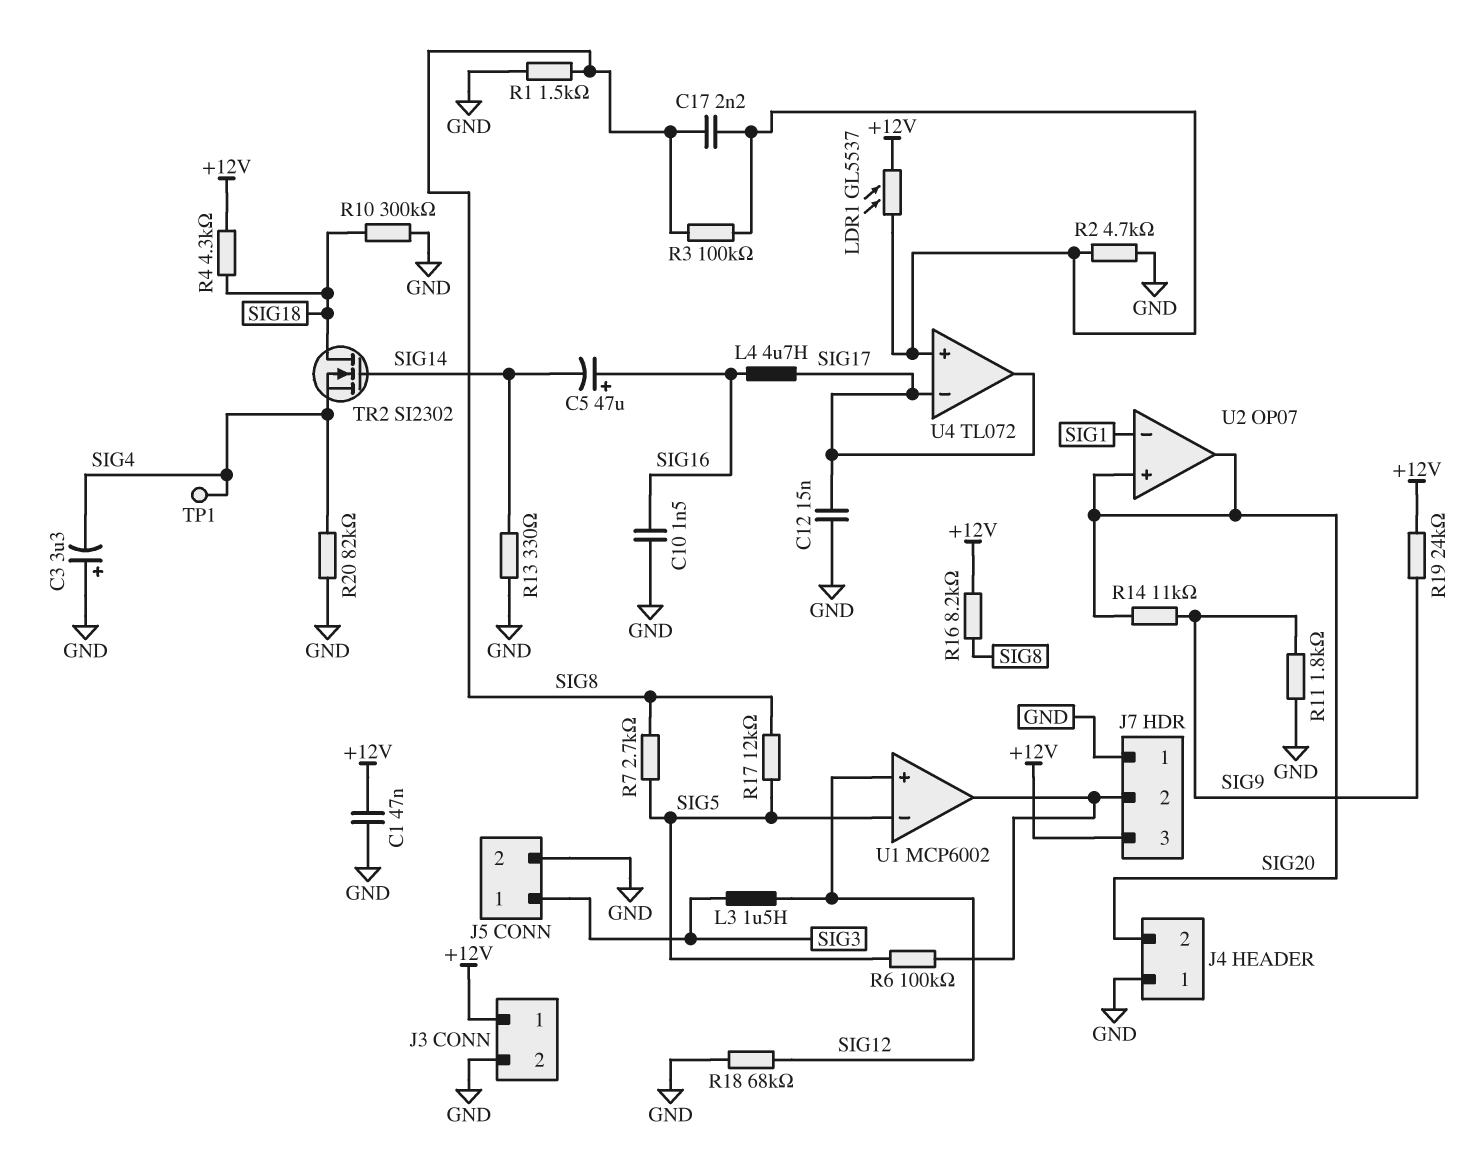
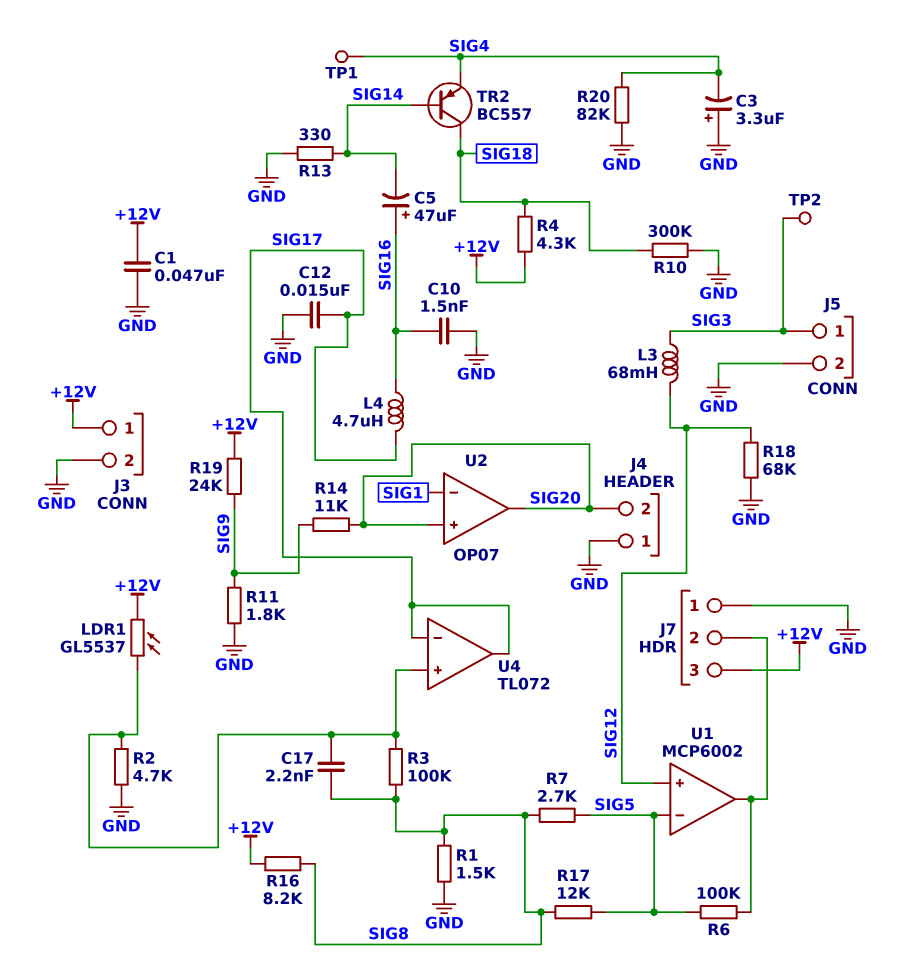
L3: 1.5uH (SIG3, SIG12) -> 68mH (SIG3, SIG12)
TP2: none -> test point (SIG3)
TR2: NMOS SI2302 (G SIG14, D SIG18, S SIG4) -> PNP BC557 (B SIG14, C SIG18, E SIG4)

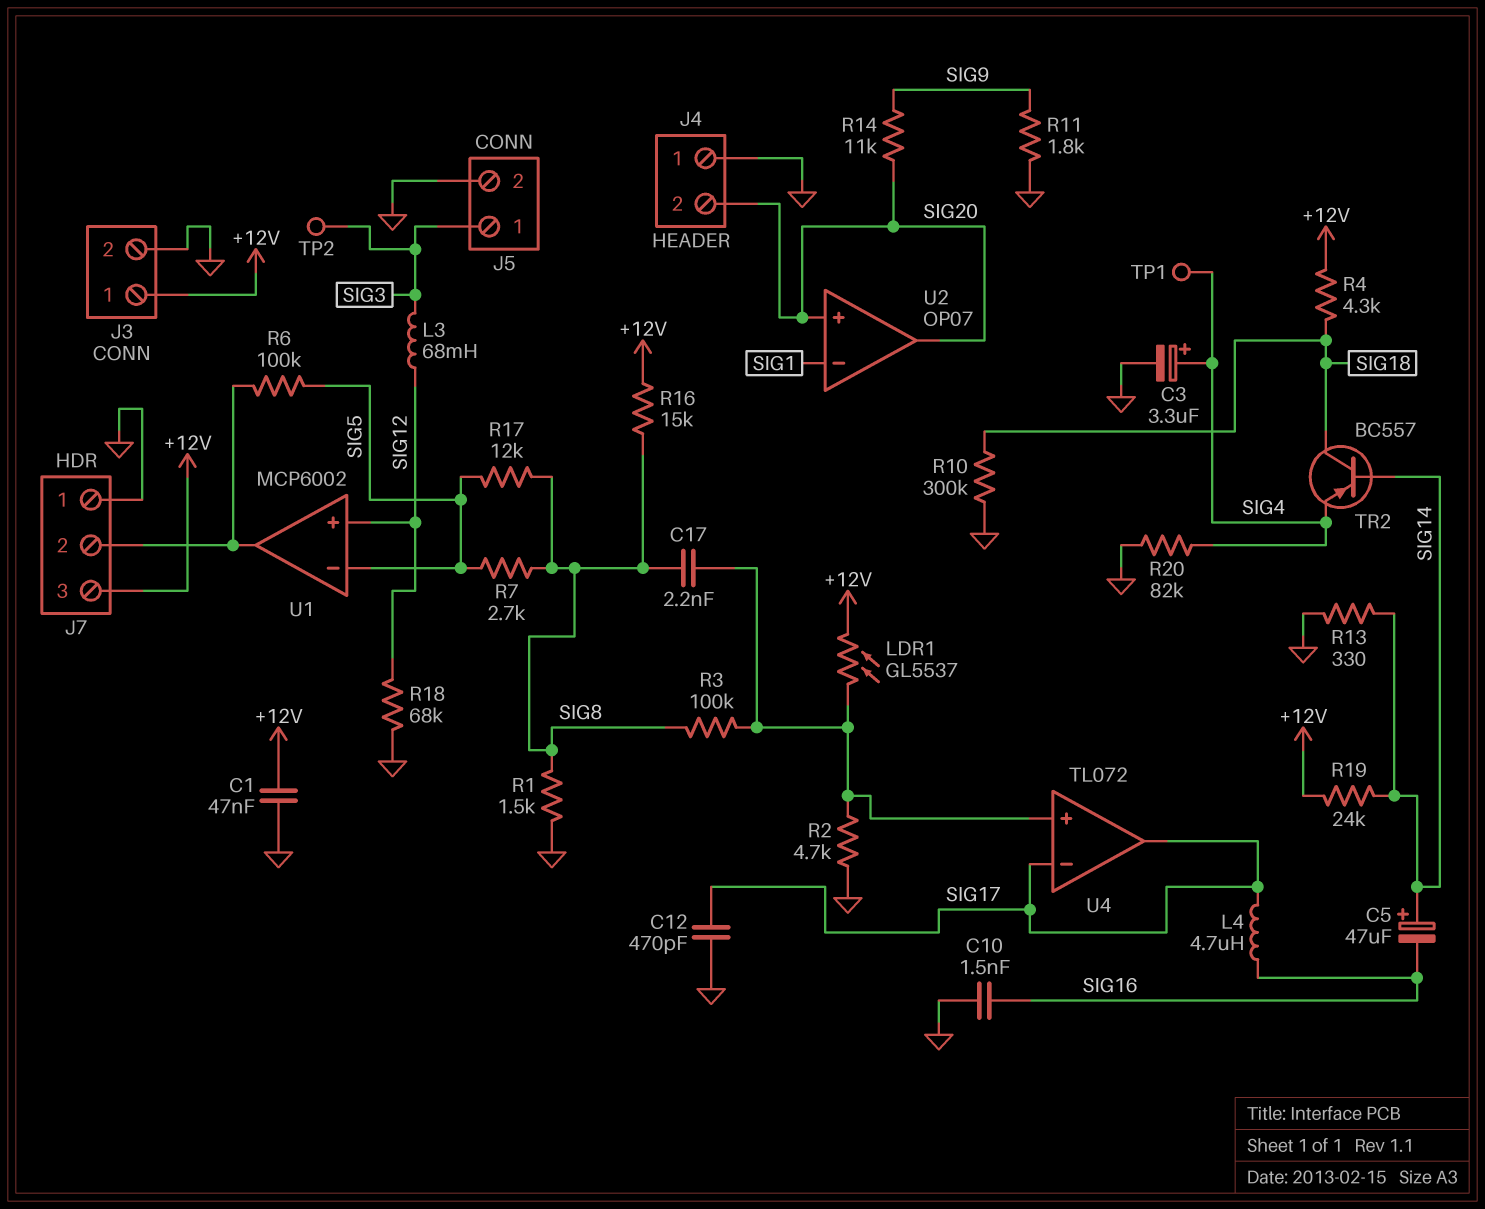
C3: 3.3uF (plus GND, minus SIG4) -> 3.3uF (plus SIG4, minus GND)
C5: 47uF (plus SIG16, minus SIG14) -> 47uF (plus SIG14, minus SIG16)
C12: 15nF (GND, SIG17) -> 470pF (GND, SIG17)
R16: 8.2k (+12V, SIG8) -> 15k (+12V, SIG8)
R19: 24k (+12V, SIG9) -> 24k (+12V, SIG14)

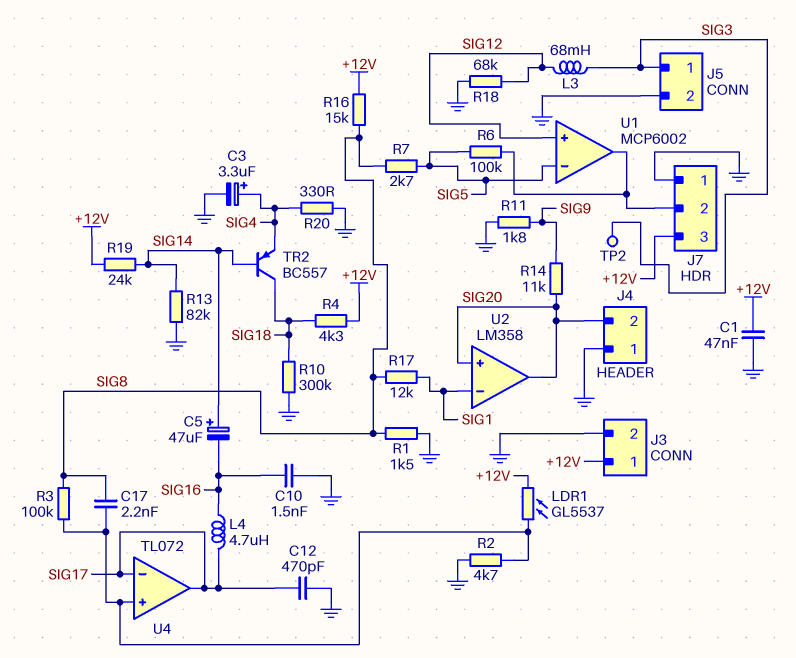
R13: 330 (GND, SIG14) -> 82k (GND, SIG14)
R17: 12k (SIG5, SIG8) -> 12k (SIG1, SIG8)
R20: 82k (GND, SIG4) -> 330 (GND, SIG4)
TP1: test point (SIG4) -> none
U2: OP07 -> LM358

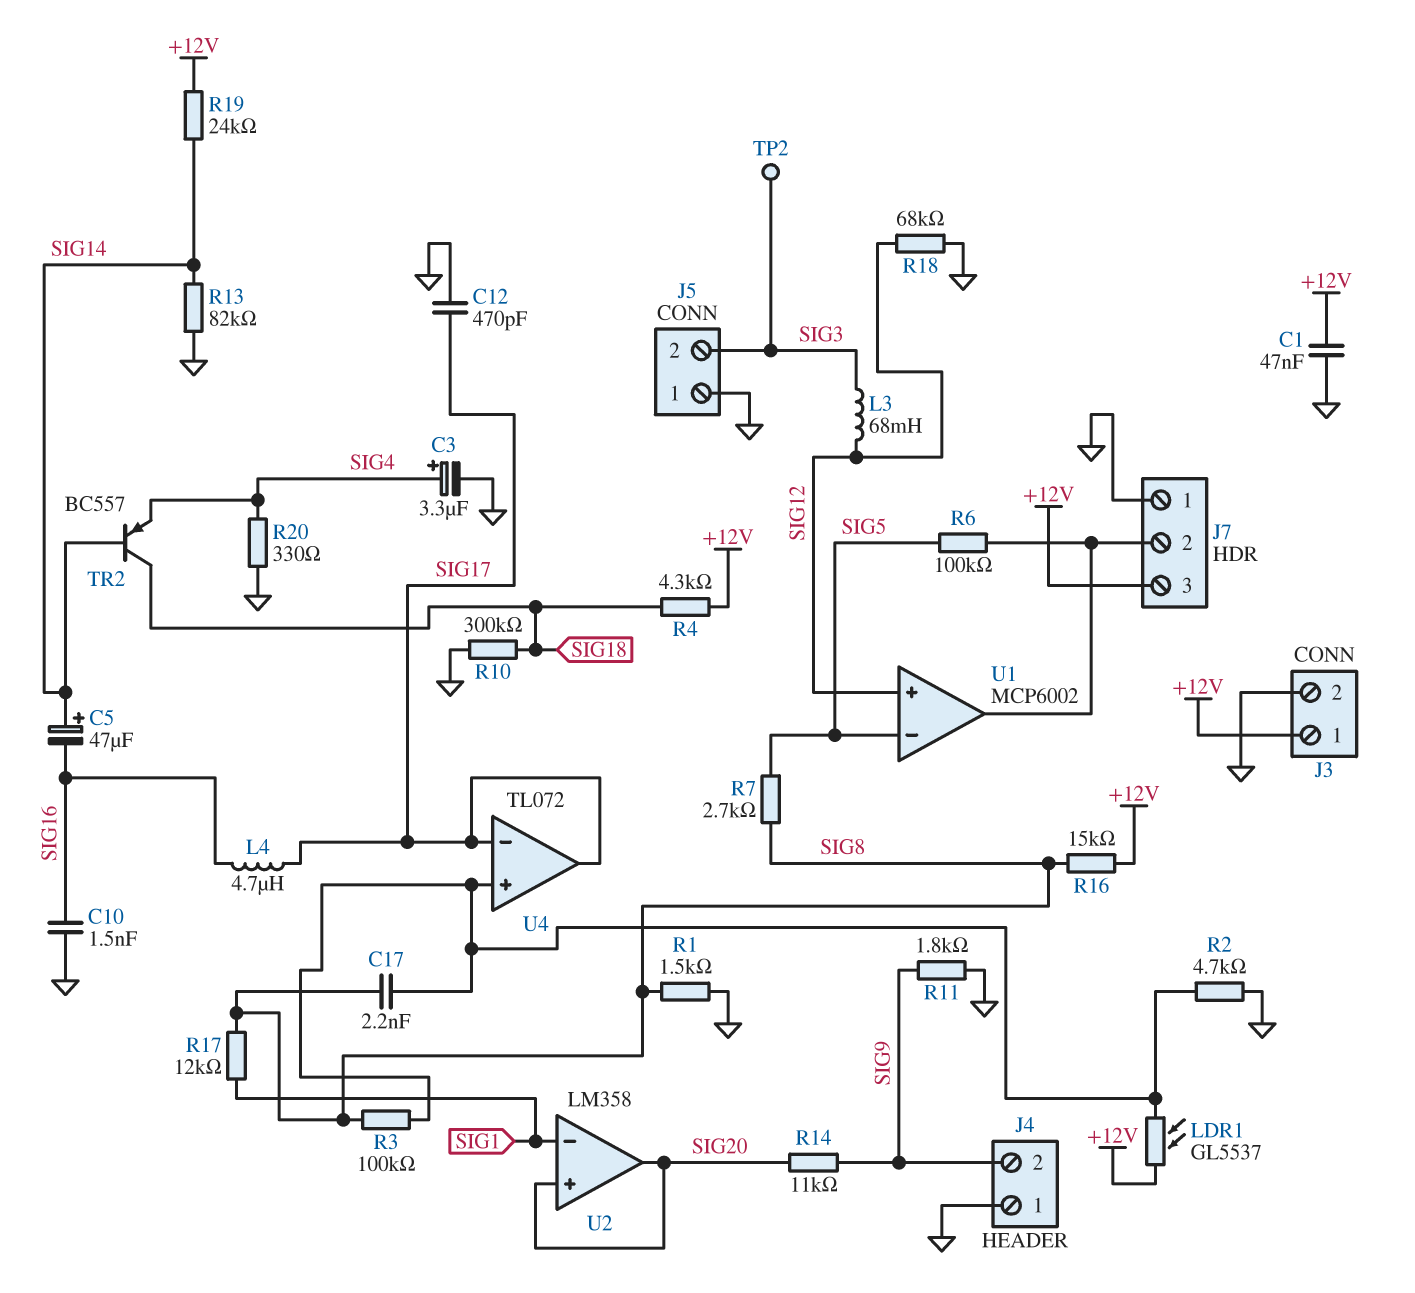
J4 pin 2: SIG20 -> SIG9
J5 pin 1: SIG3 -> GND
J5 pin 2: GND -> SIG3

